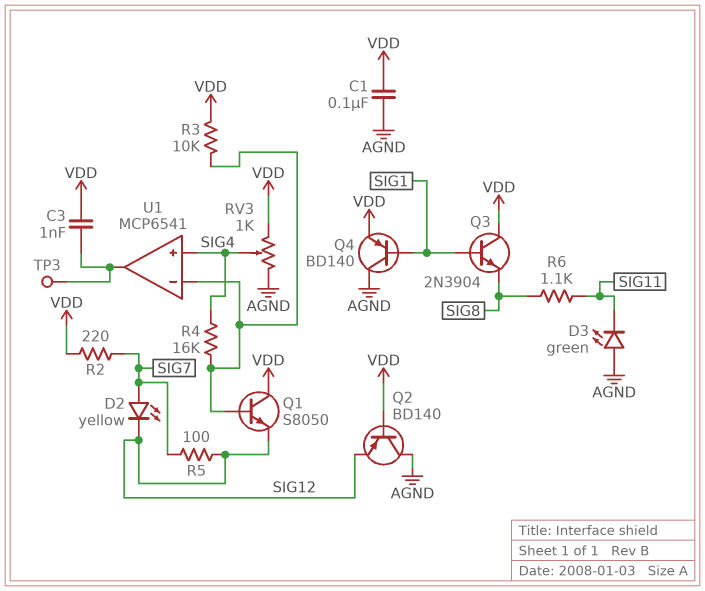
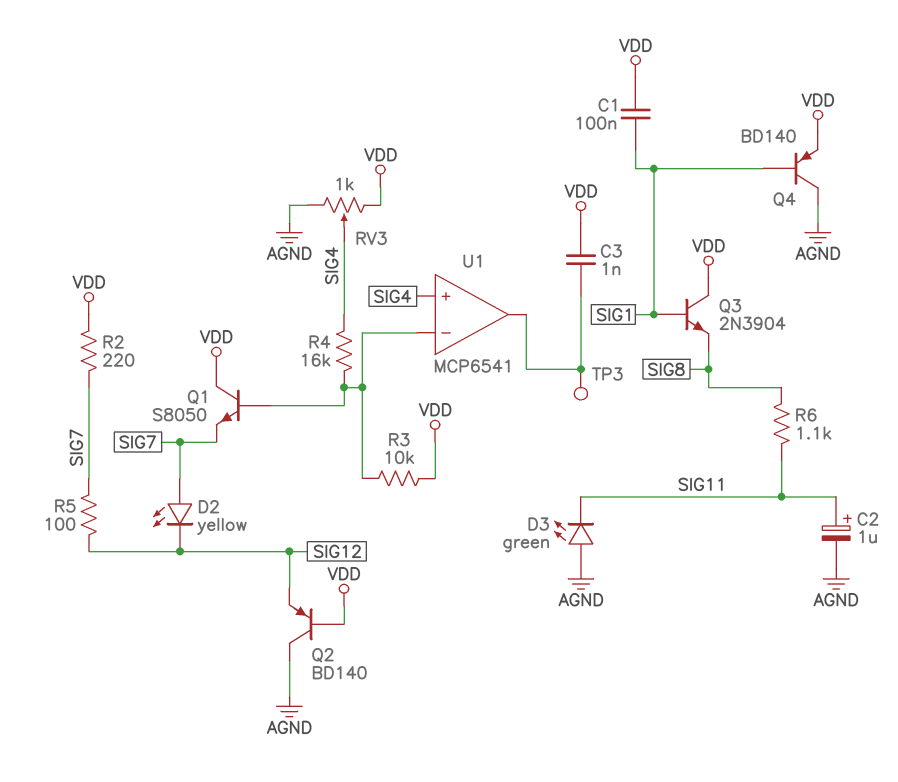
C1: 100nF (AGND, VDD) -> 100nF (SIG1, VDD)
C2: none -> 1uF (plus SIG11, minus AGND)
Q1: NPN S8050 (B U1/in-, C VDD, E SIG12) -> NPN S8050 (B U1/in-, C VDD, E SIG7)

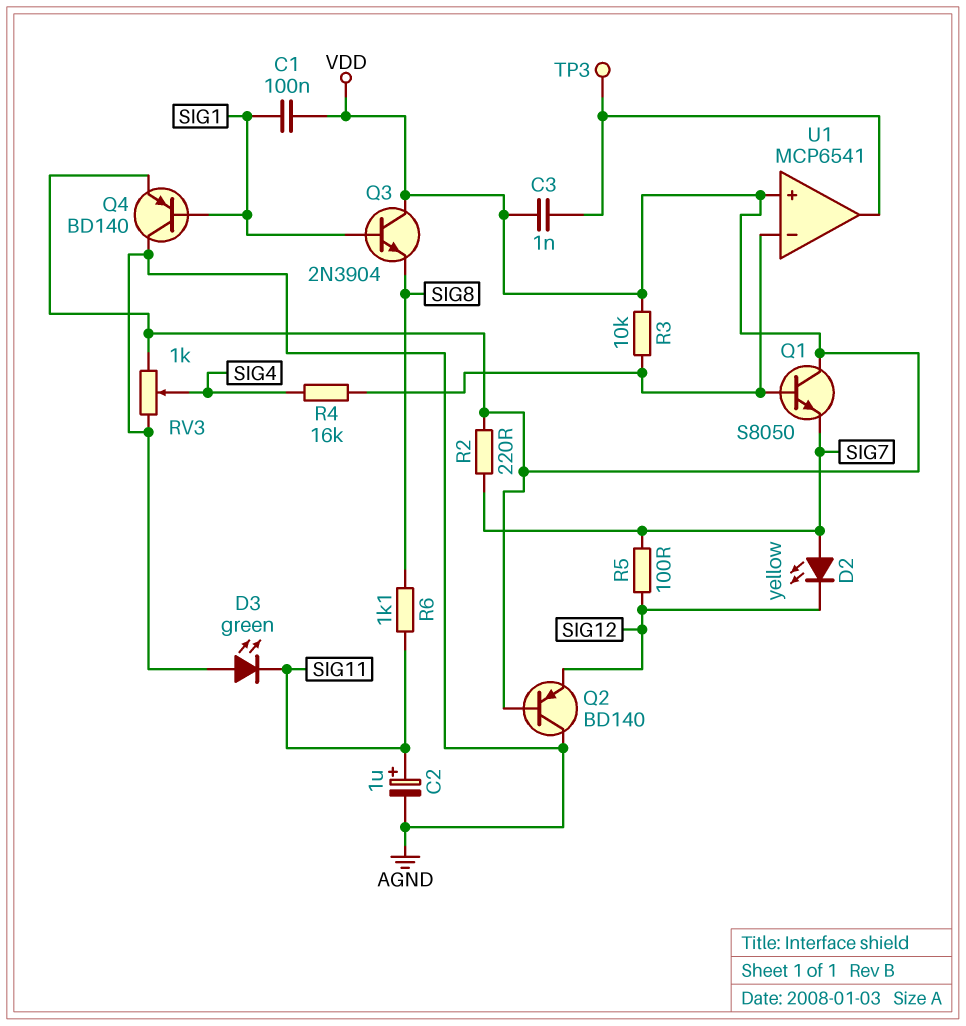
U1 pin in+: SIG4 -> VDD

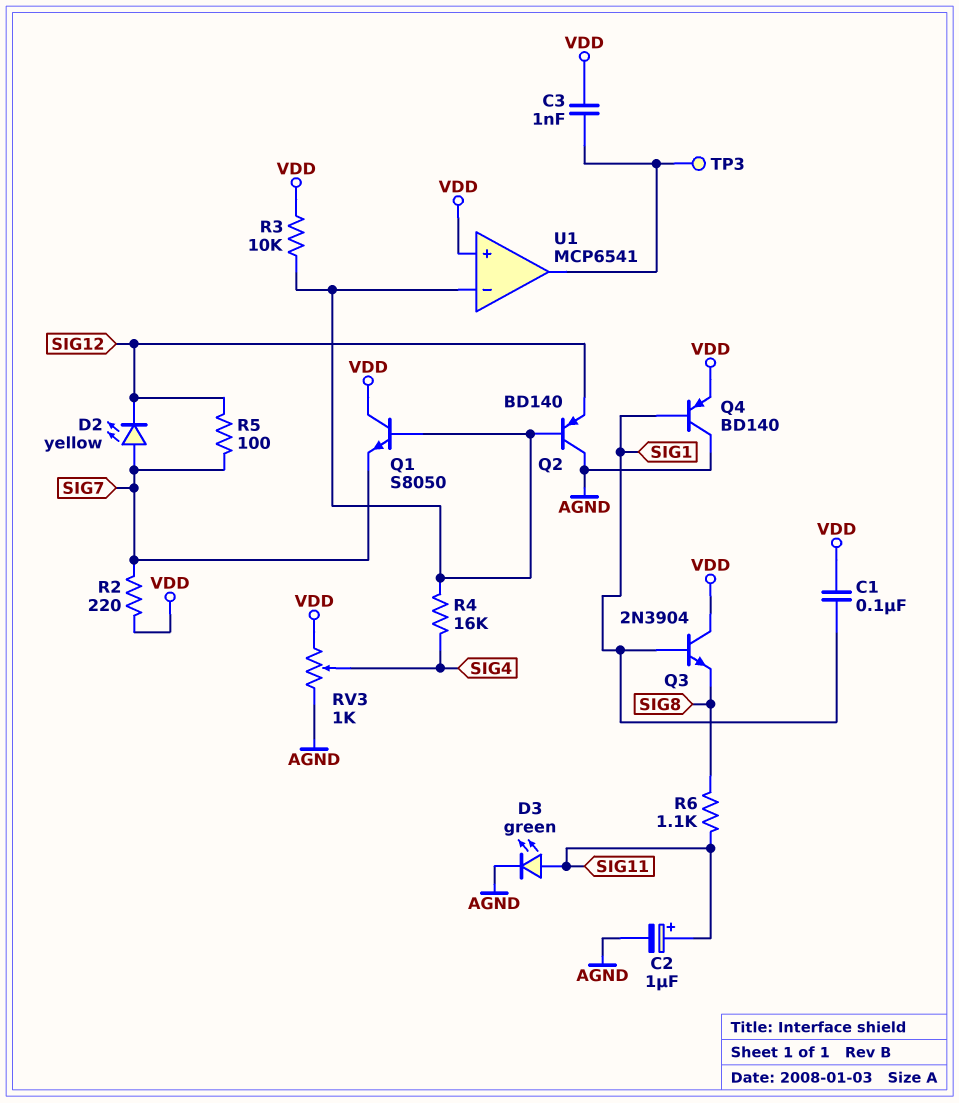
D3: LED green (A AGND, K SIG11) -> LED green (A SIG11, K AGND)
Q2: PNP BD140 (B VDD, C AGND, E SIG12) -> PNP BD140 (B U1/in-, C AGND, E SIG12)

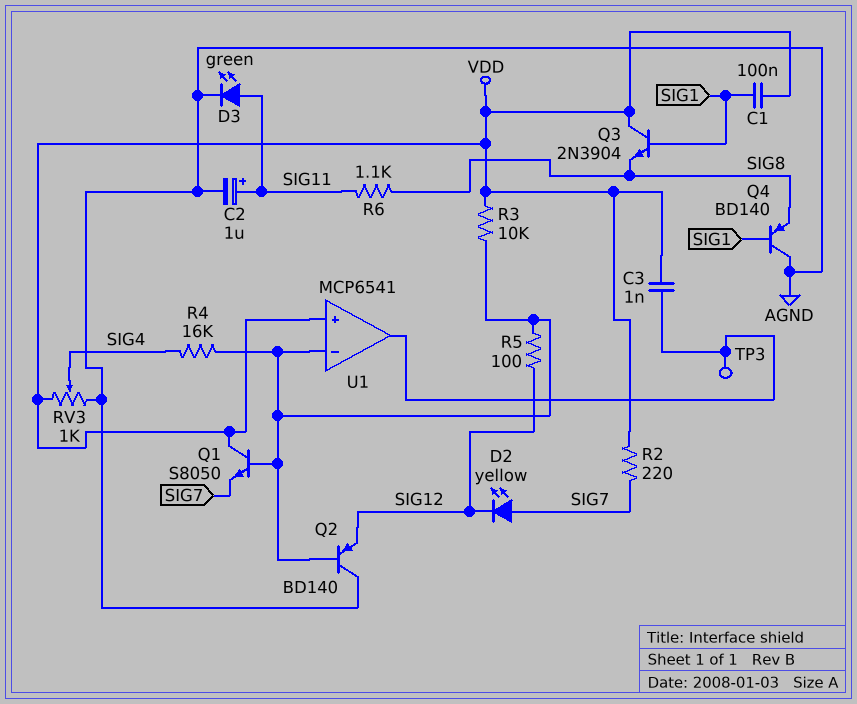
Q4: PNP BD140 (B SIG1, C AGND, E VDD) -> PNP BD140 (B SIG1, C AGND, E SIG8)
R5: 100 (SIG7, SIG12) -> 100 (SIG12, U1/in-)

